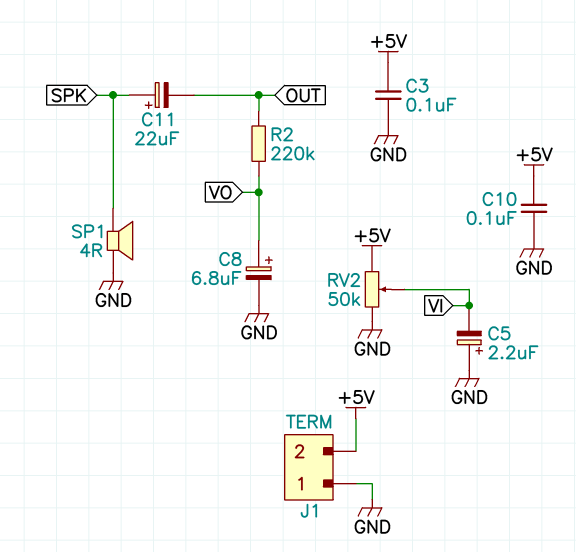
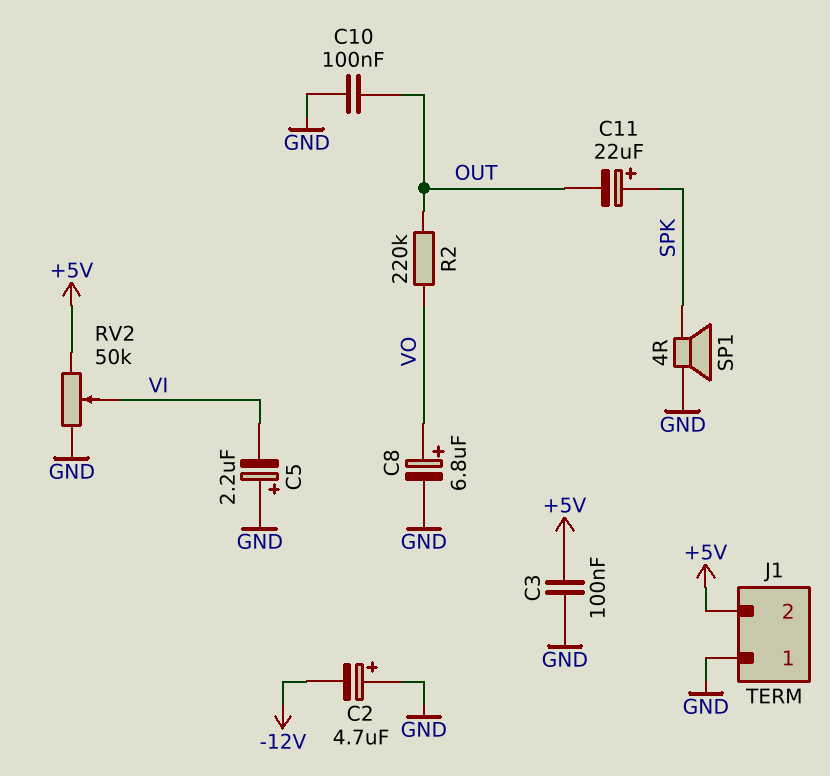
C2: none -> 4.7uF (plus GND, minus -12V)
C10: 100nF (+5V, GND) -> 100nF (GND, OUT)

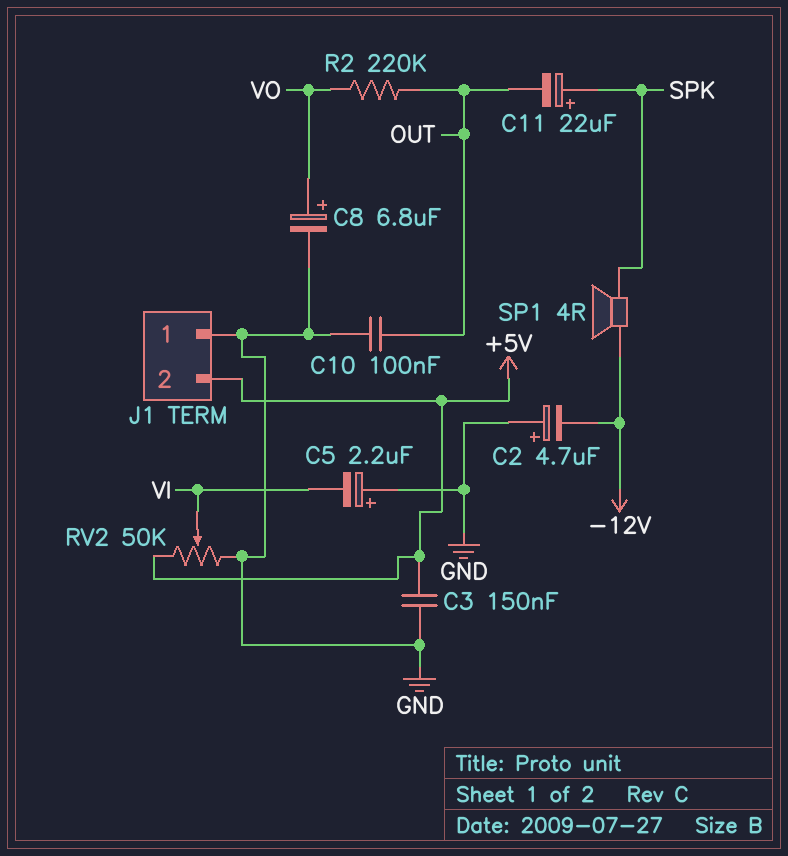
C3: 100nF (+5V, GND) -> 150nF (+5V, GND)
SP1: speaker 4R (GND, SPK) -> speaker 4R (-12V, SPK)

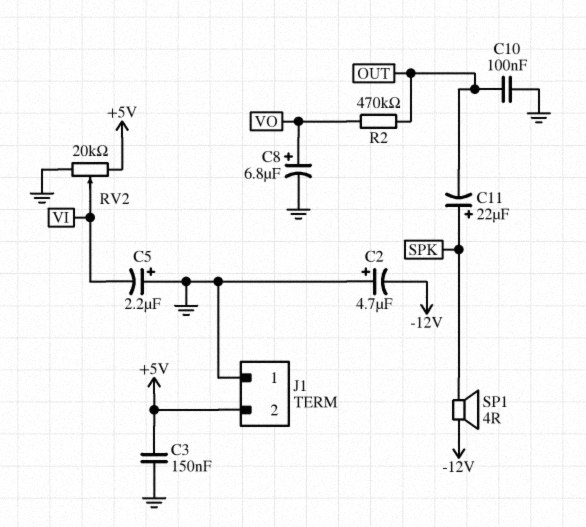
R2: 220k (OUT, VO) -> 470k (OUT, VO)
RV2: 50k (+5V, GND, wiper VI) -> 20k (+5V, GND, wiper VI)

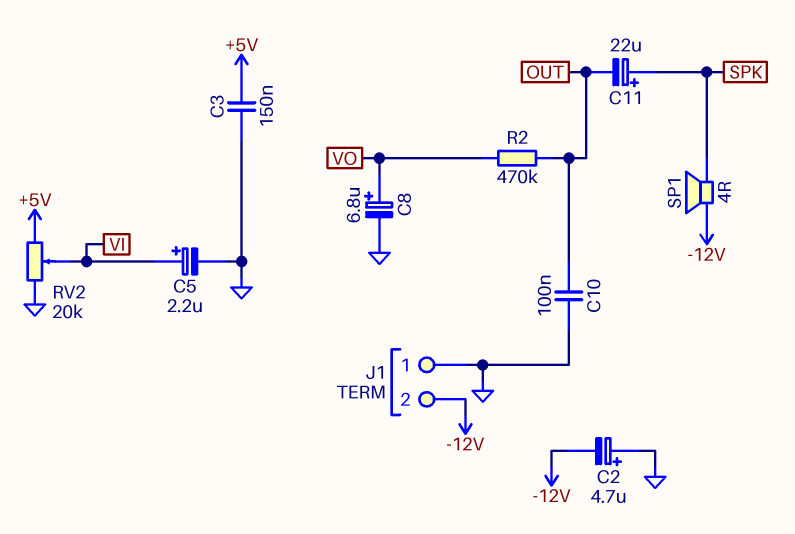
C5: 2.2uF (plus GND, minus VI) -> 2.2uF (plus VI, minus GND)
J1 pin 2: +5V -> -12V

